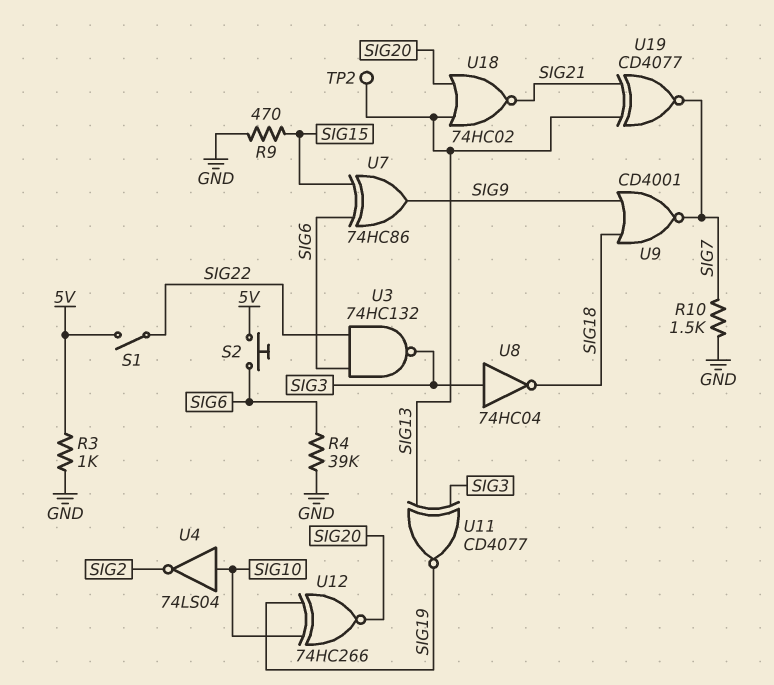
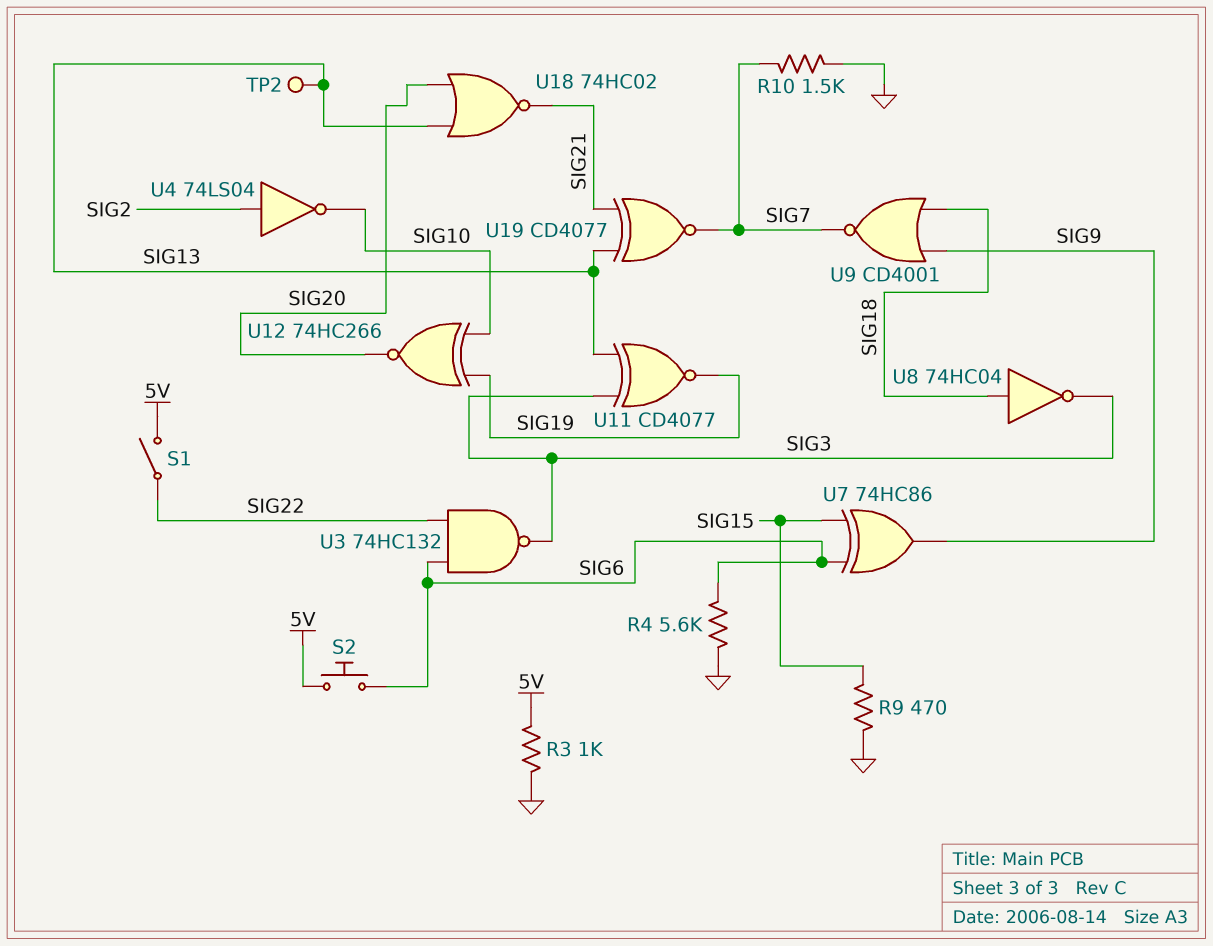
R4: 39k (GND, SIG6) -> 5.6k (GND, SIG6)
U4: NOT 74LS04 (in SIG10, out SIG2) -> NOT 74LS04 (in SIG2, out SIG10)
U8: NOT 74HC04 (in SIG3, out SIG18) -> NOT 74HC04 (in SIG18, out SIG3)

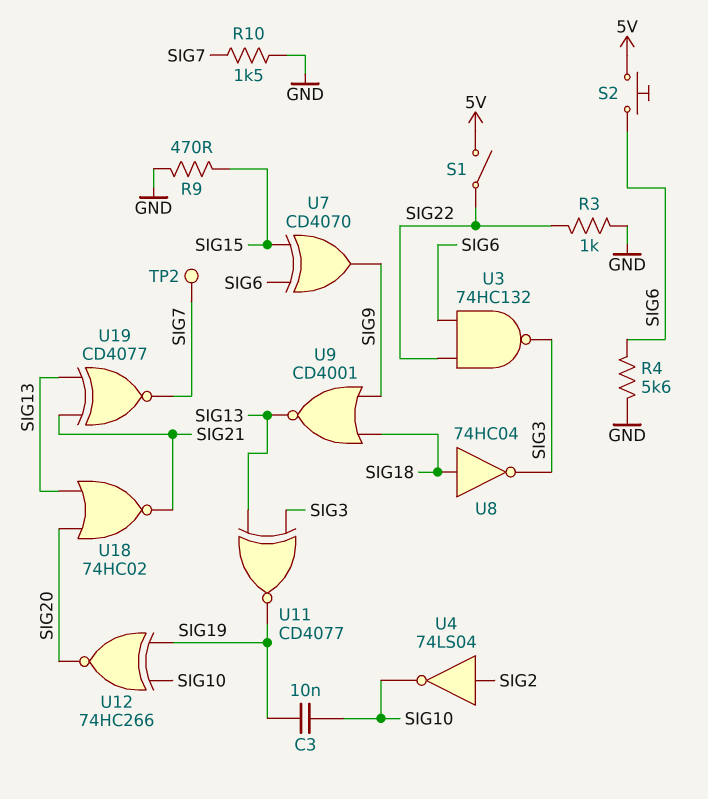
C3: none -> 10nF (SIG10, SIG19)
R3: 1k (5V, GND) -> 1k (GND, SIG22)
TP2: test point (SIG13) -> test point (SIG7)
U7: XOR 74HC86 (in SIG6, in SIG15, out SIG9) -> XOR CD4070 (in SIG6, in SIG15, out SIG9)
U9: NOR CD4001 (in SIG9, in SIG18, out SIG7) -> NOR CD4001 (in SIG9, in SIG18, out SIG13)

